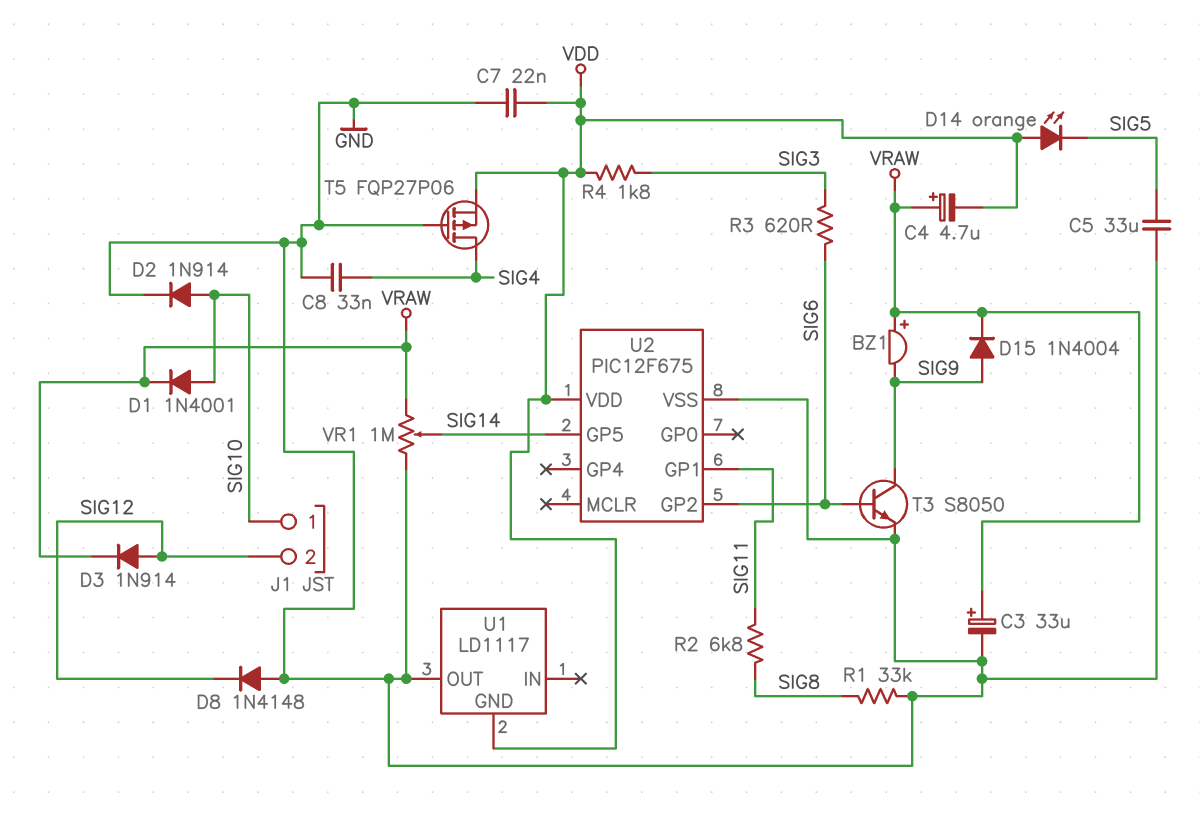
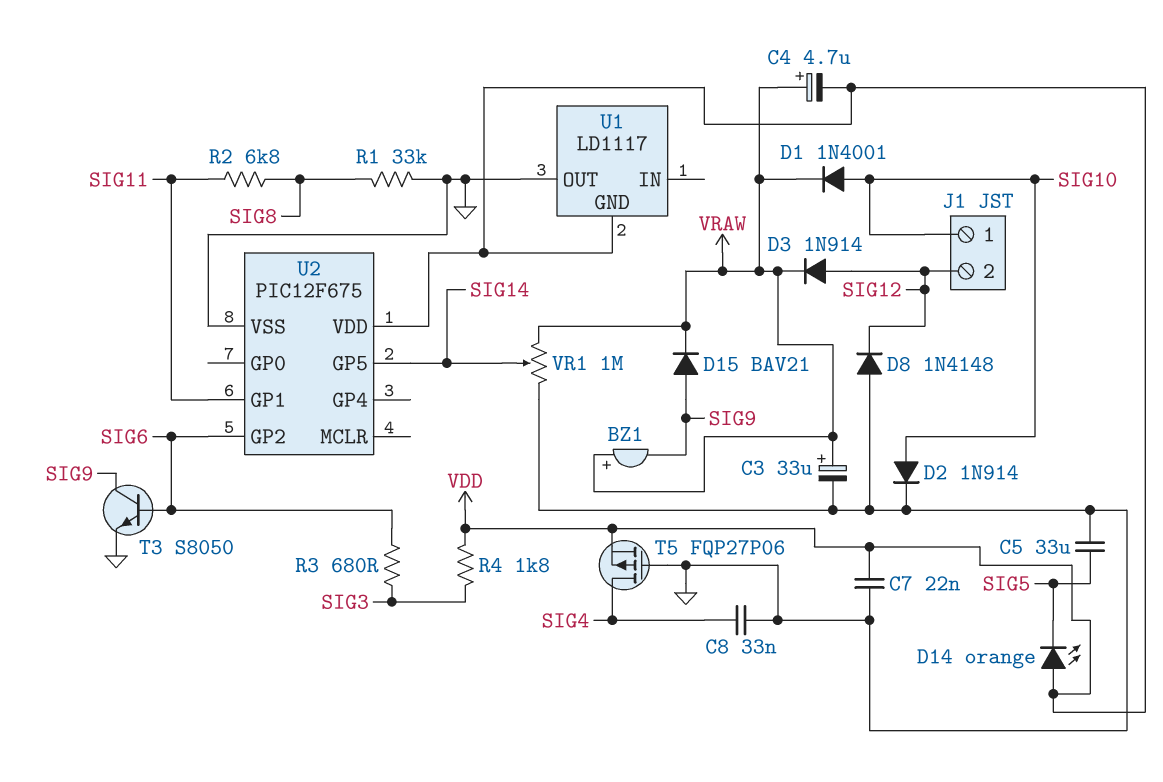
D15: diode 1N4004 (A SIG9, K VRAW) -> diode BAV21 (A SIG9, K VRAW)
R3: 620 (SIG3, SIG6) -> 680 (SIG3, SIG6)

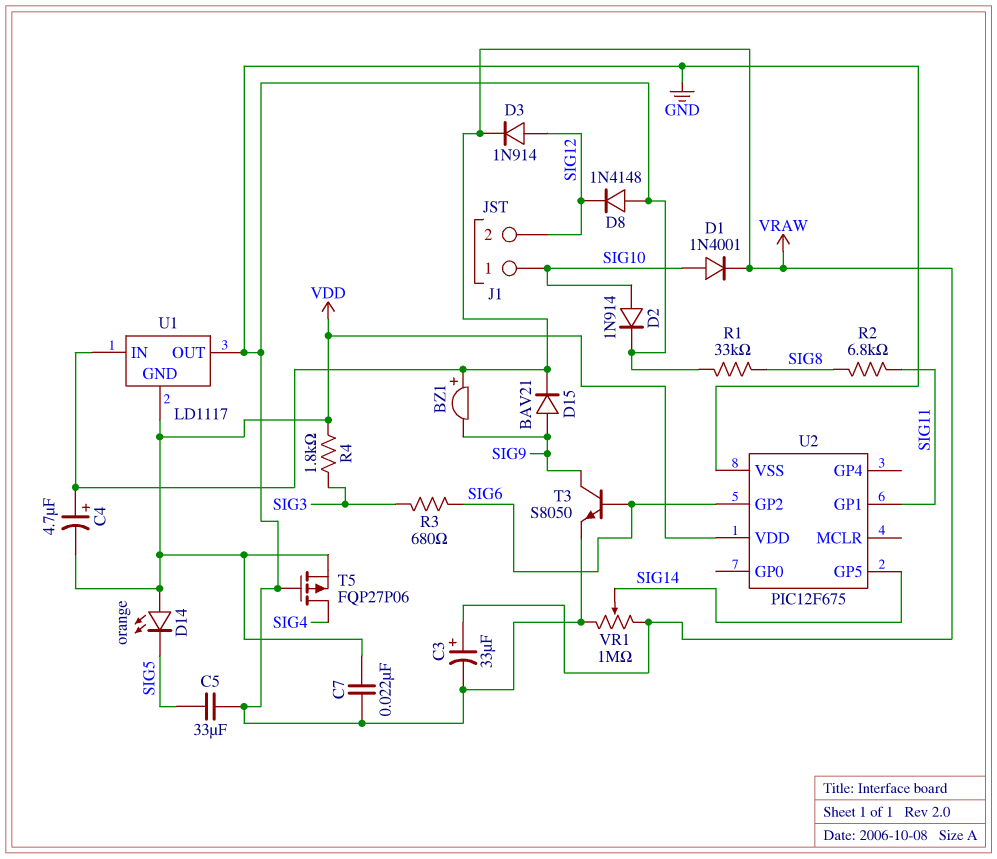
C8: 33nF (GND, SIG4) -> none
U1 pin IN: none -> VRAW

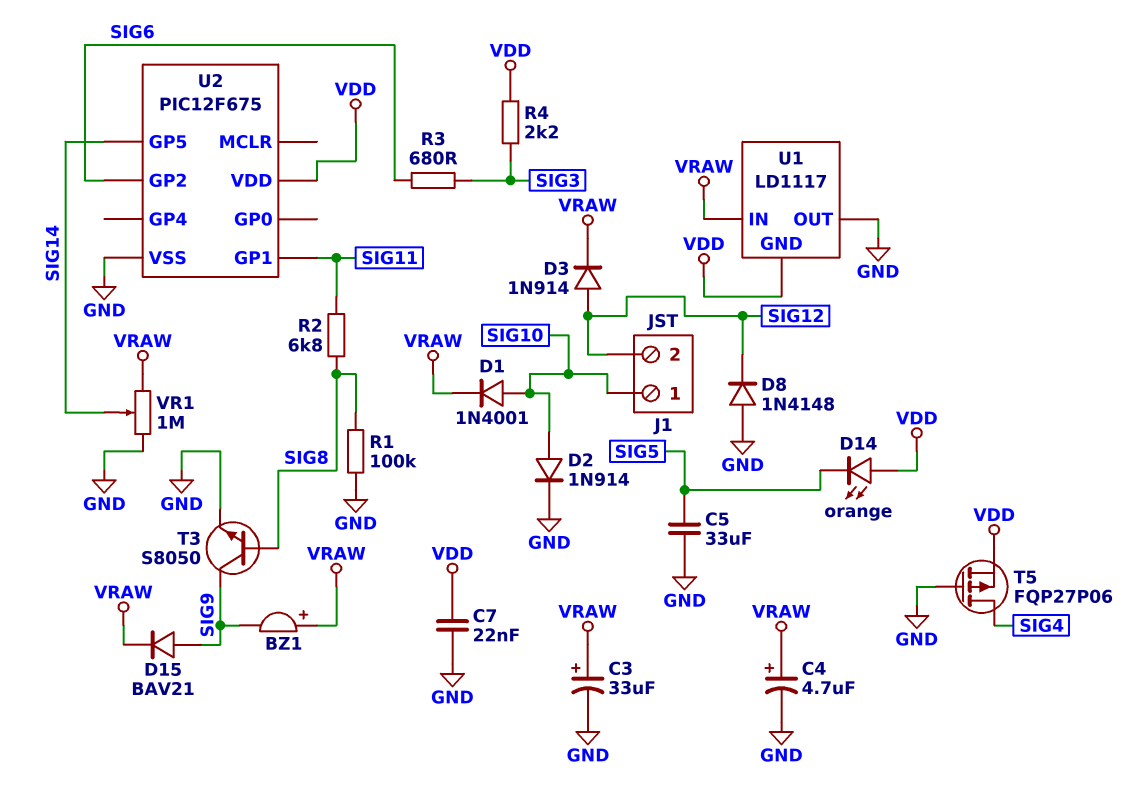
C4: 4.7uF (plus VRAW, minus VDD) -> 4.7uF (plus VRAW, minus GND)
R1: 33k (GND, SIG8) -> 100k (GND, SIG8)
R4: 1.8k (SIG3, VDD) -> 2.2k (SIG3, VDD)
T3: NPN S8050 (B SIG6, C SIG9, E GND) -> NPN S8050 (B SIG8, C SIG9, E GND)

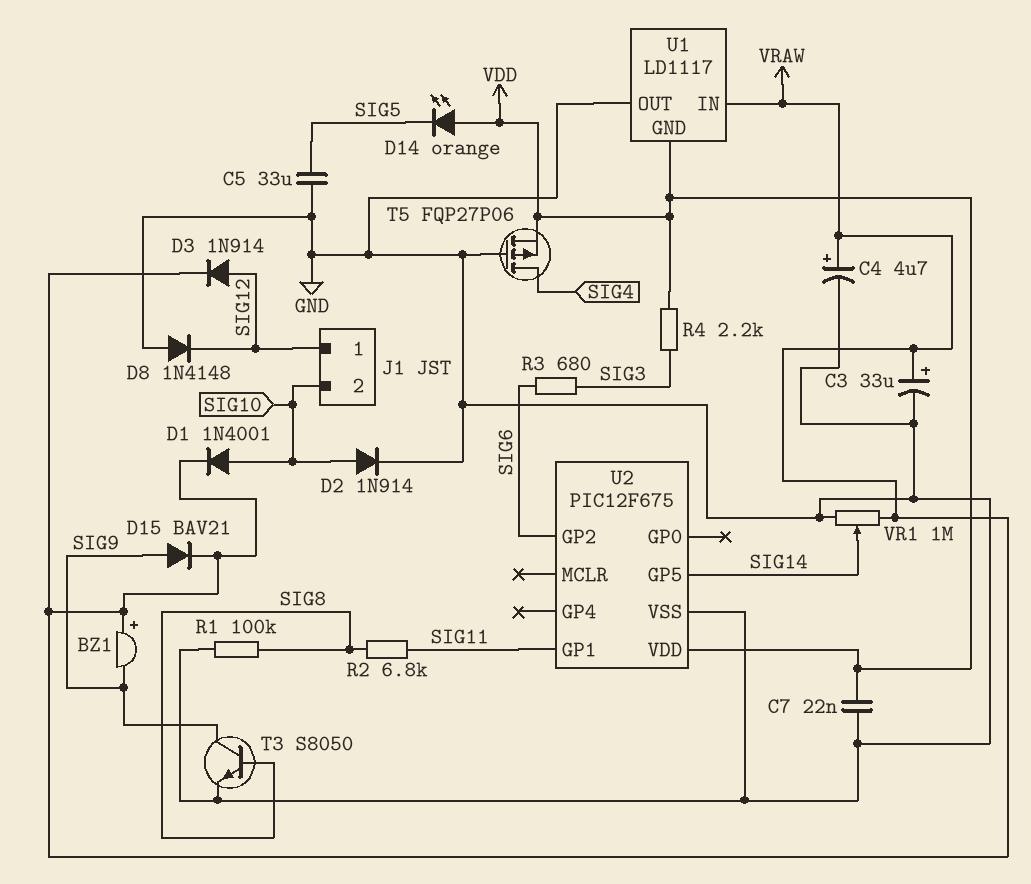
J1 pin 1: SIG10 -> SIG12
J1 pin 2: SIG12 -> SIG10

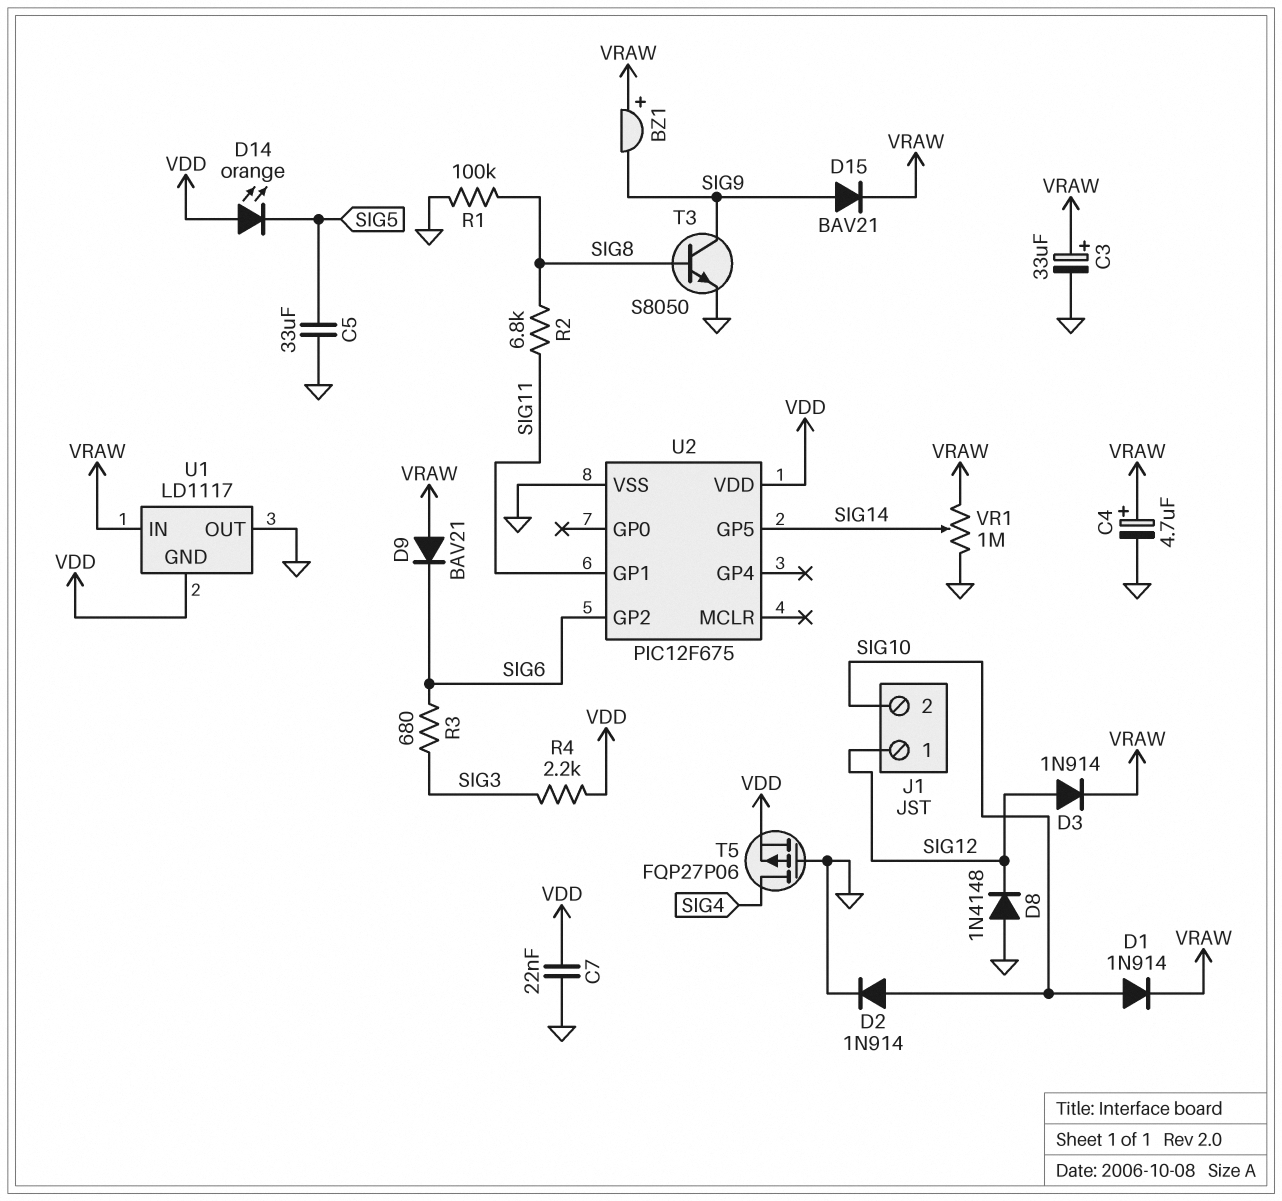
D1: diode 1N4001 (A SIG10, K VRAW) -> diode 1N914 (A SIG10, K VRAW)
D9: none -> diode BAV21 (A VRAW, K SIG6)

